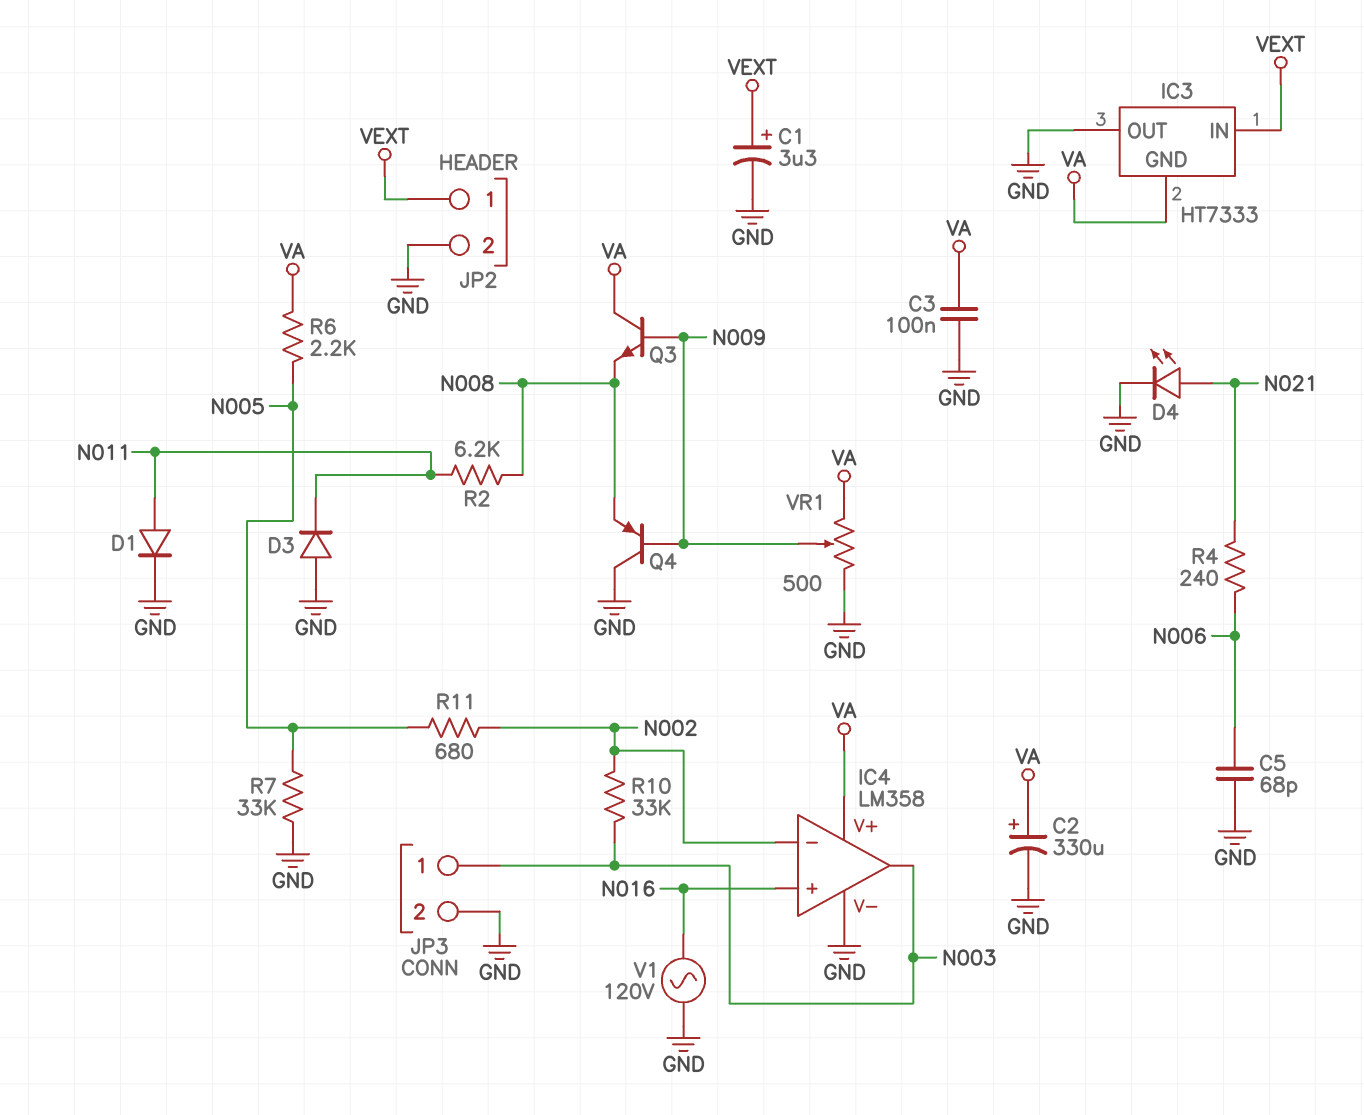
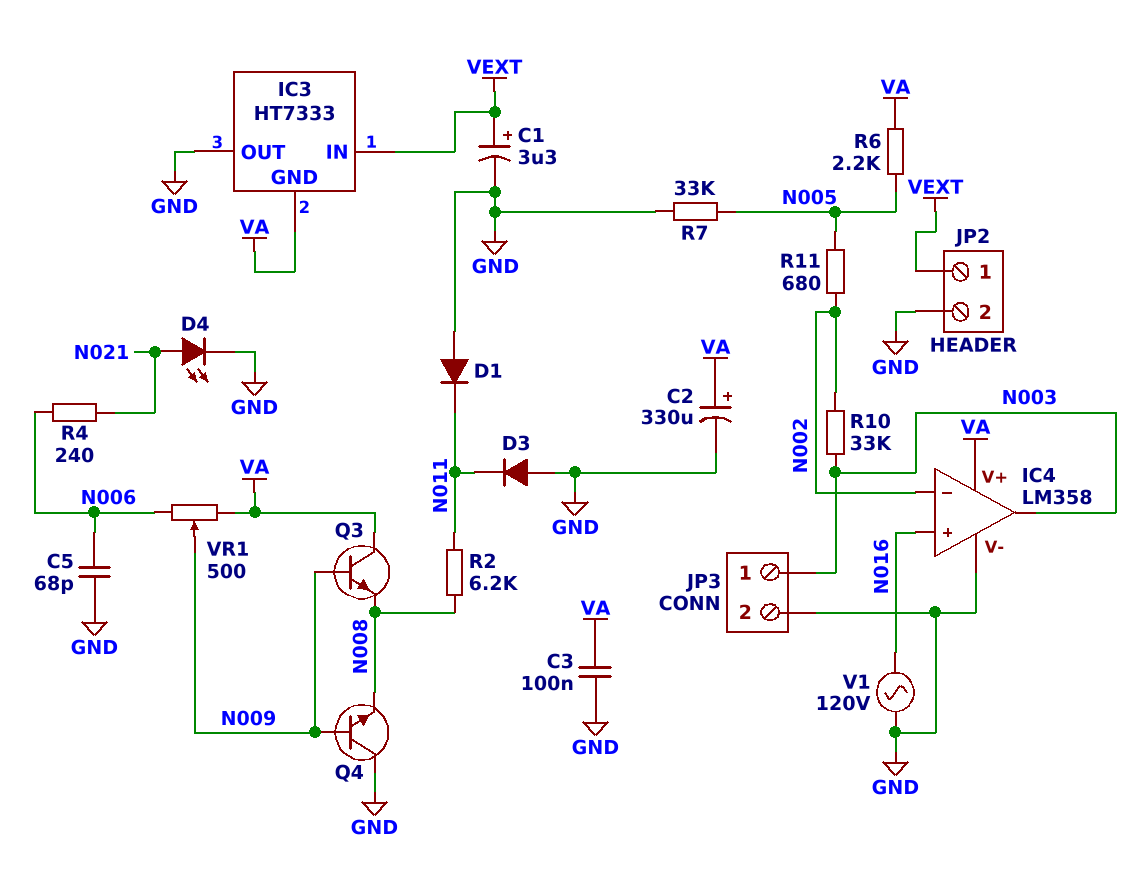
D1: diode (A N011, K GND) -> diode (A GND, K N011)
Q4: PNP (B N009, C GND, E N008) -> NPN (B N009, C GND, E N008)
VR1: 500 (GND, VA, wiper N009) -> 500 (N006, VA, wiper N009)

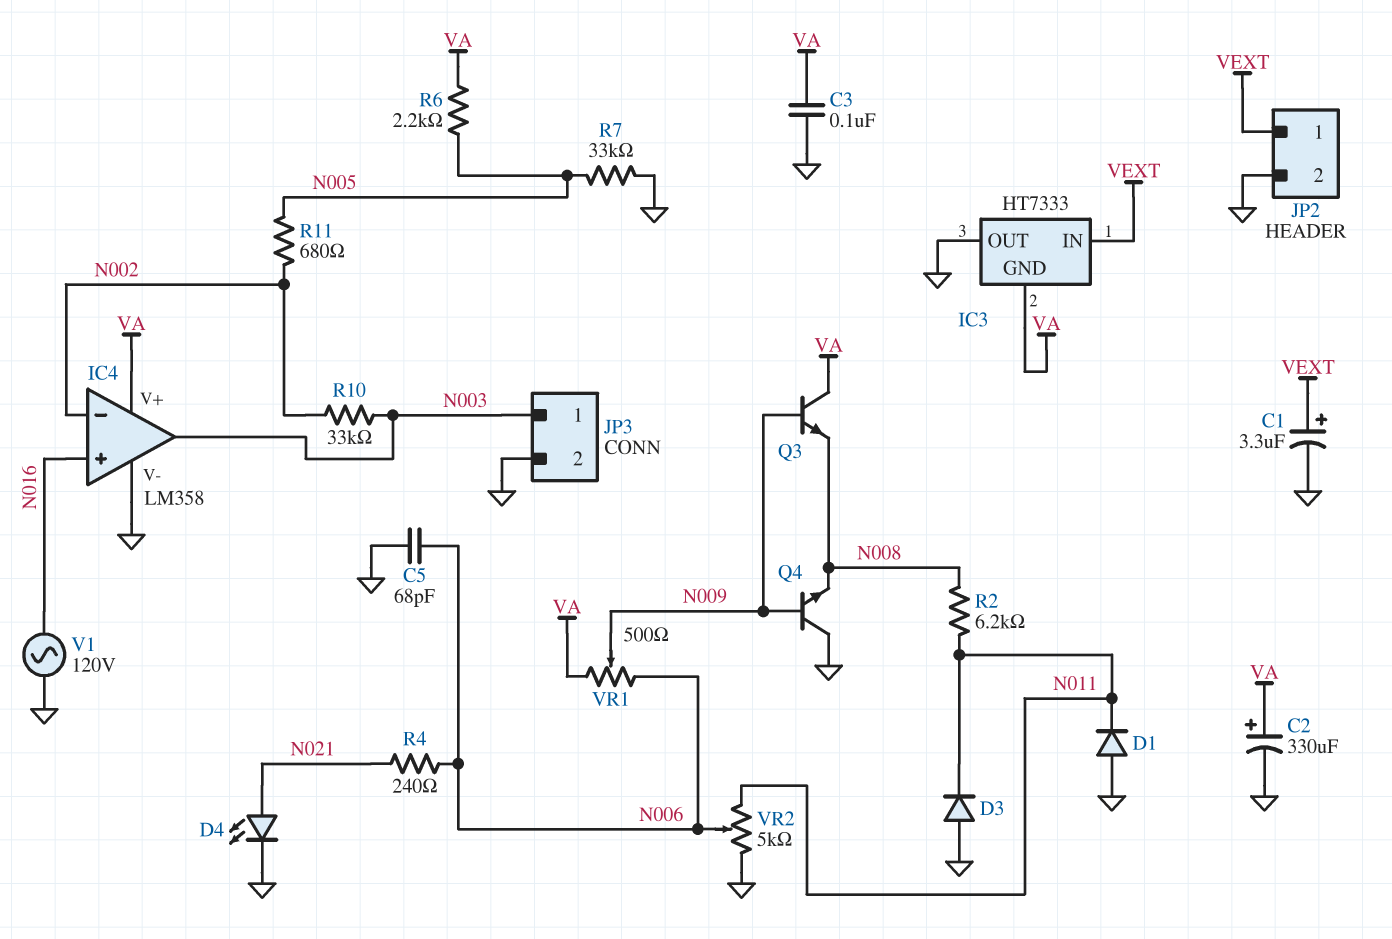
VR2: none -> 5k (GND, N011, wiper N006)

